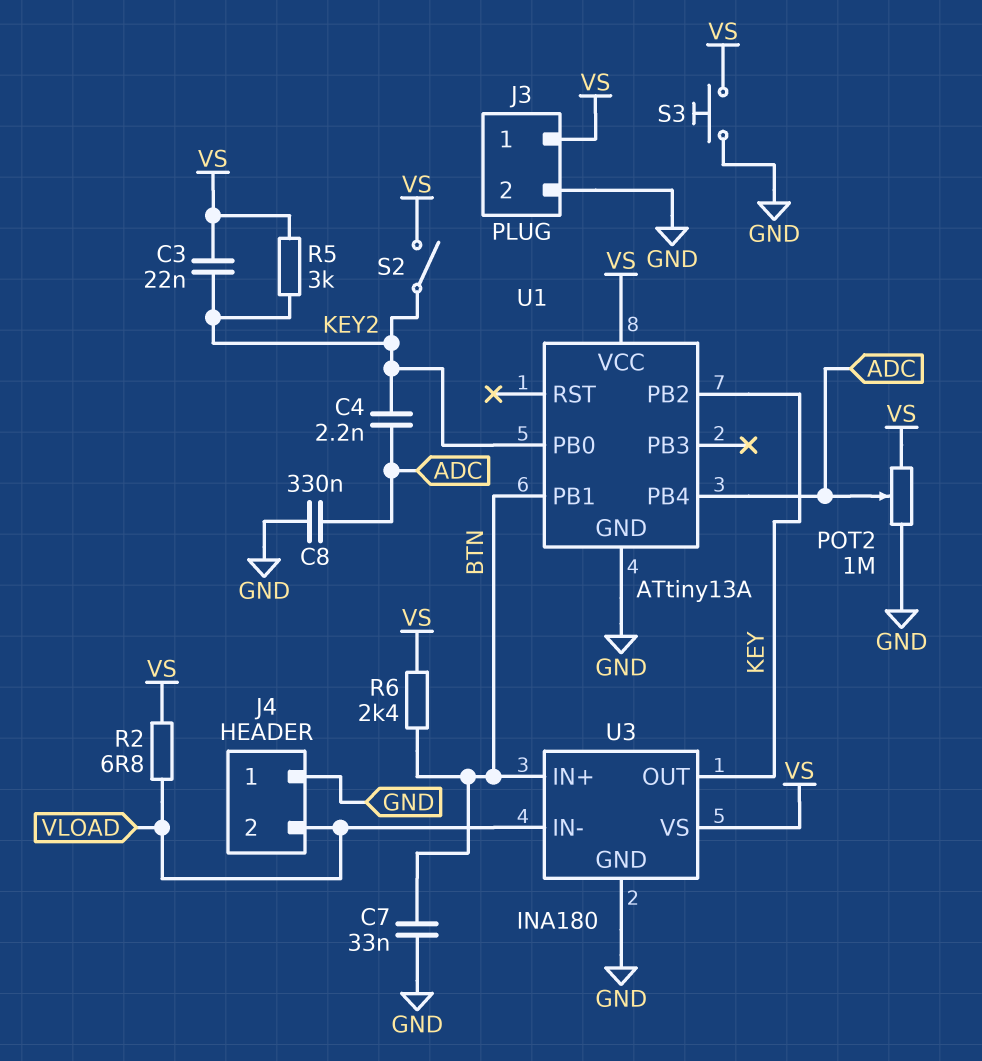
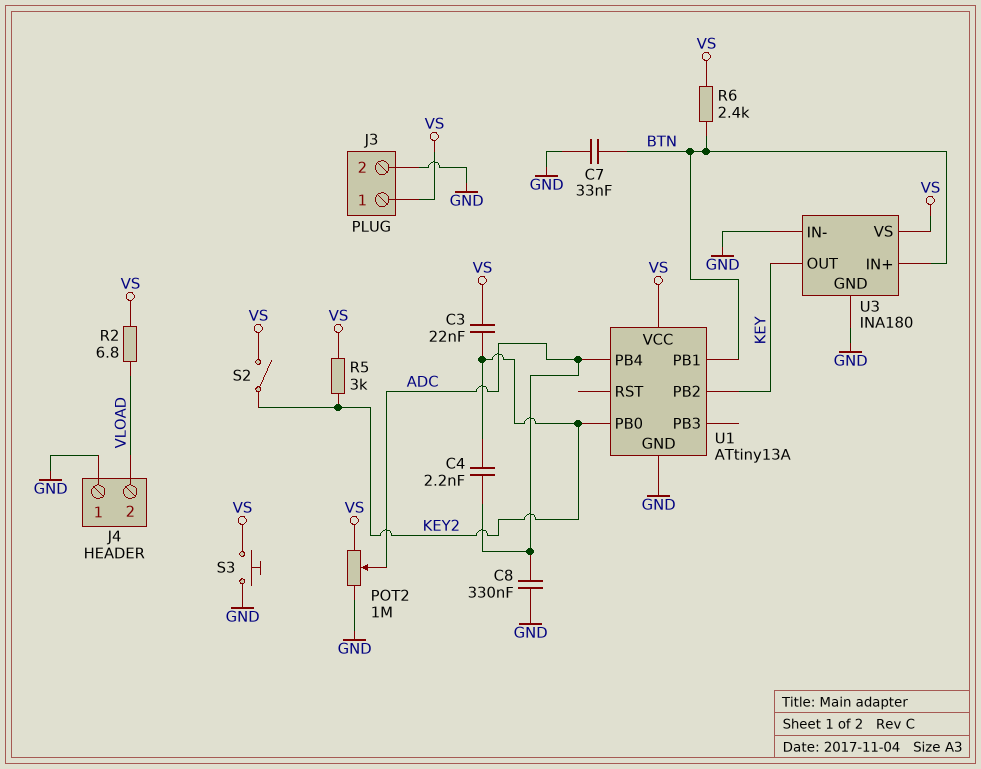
U3 pin IN-: VLOAD -> GND

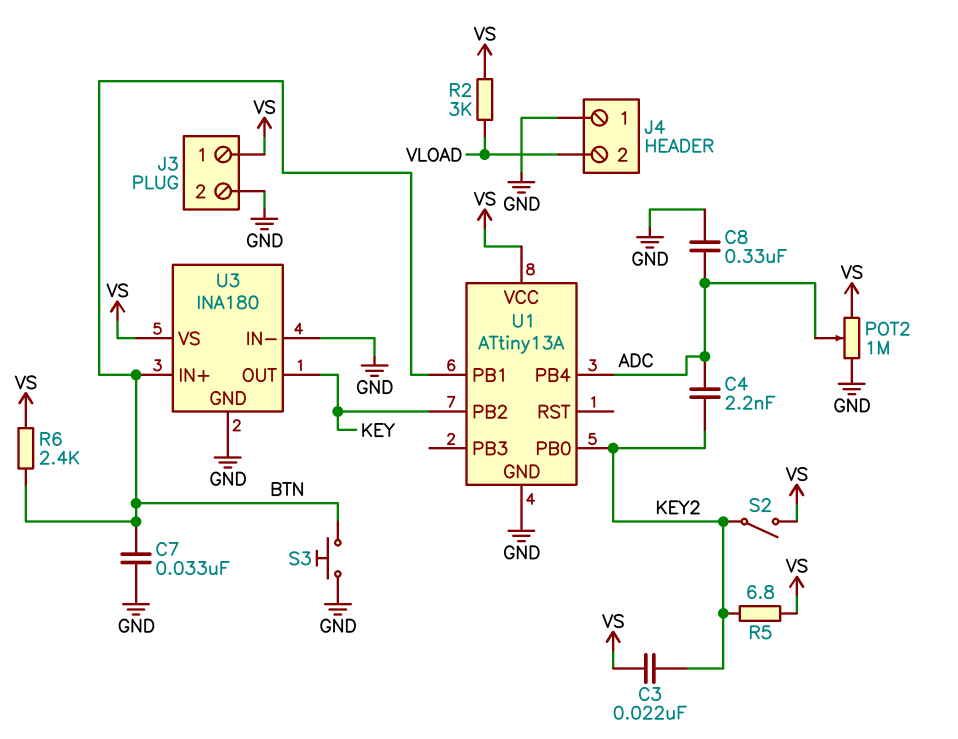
R2: 6.8 (VLOAD, VS) -> 3k (VLOAD, VS)
R5: 3k (KEY2, VS) -> 6.8 (KEY2, VS)
S3: button (GND, VS) -> button (BTN, GND)

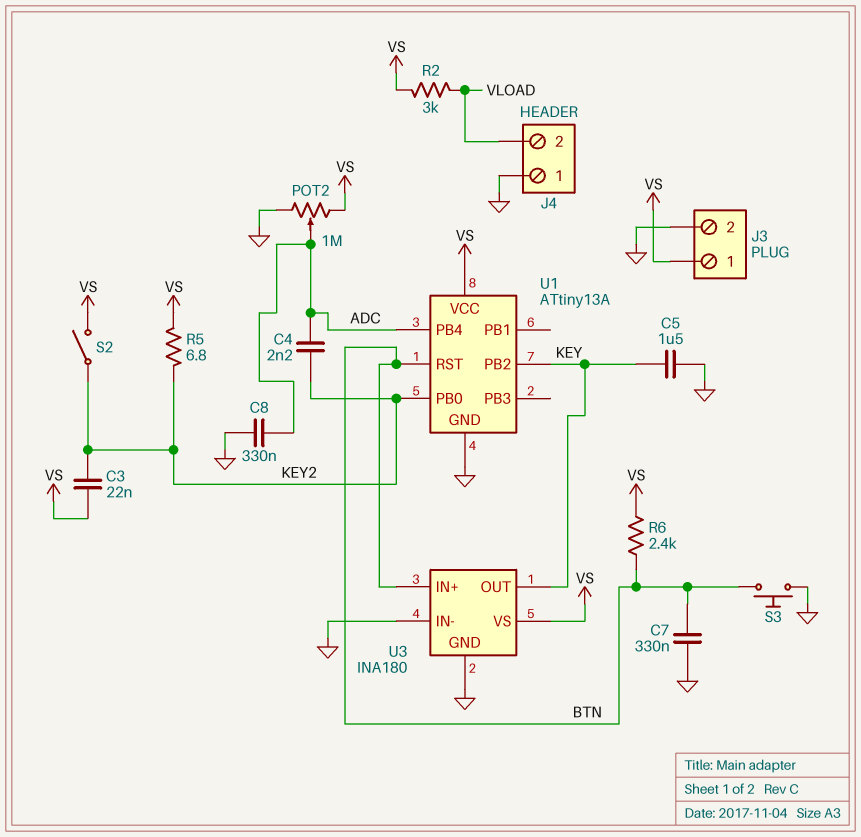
C5: none -> 1.5uF (GND, KEY)
C7: 33nF (BTN, GND) -> 330nF (BTN, GND)
U1 pin PB1: BTN -> none
U1 pin RST: none -> BTN

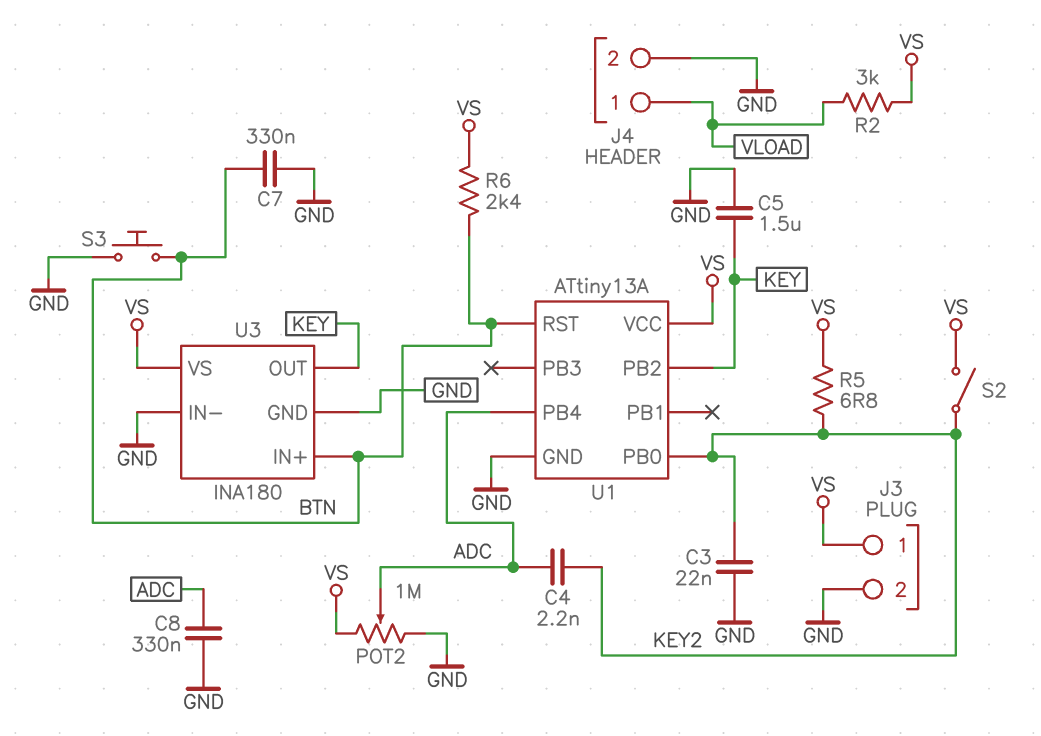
C3: 22nF (KEY2, VS) -> 22nF (GND, KEY2)
J4 pin 1: GND -> VLOAD
J4 pin 2: VLOAD -> GND

